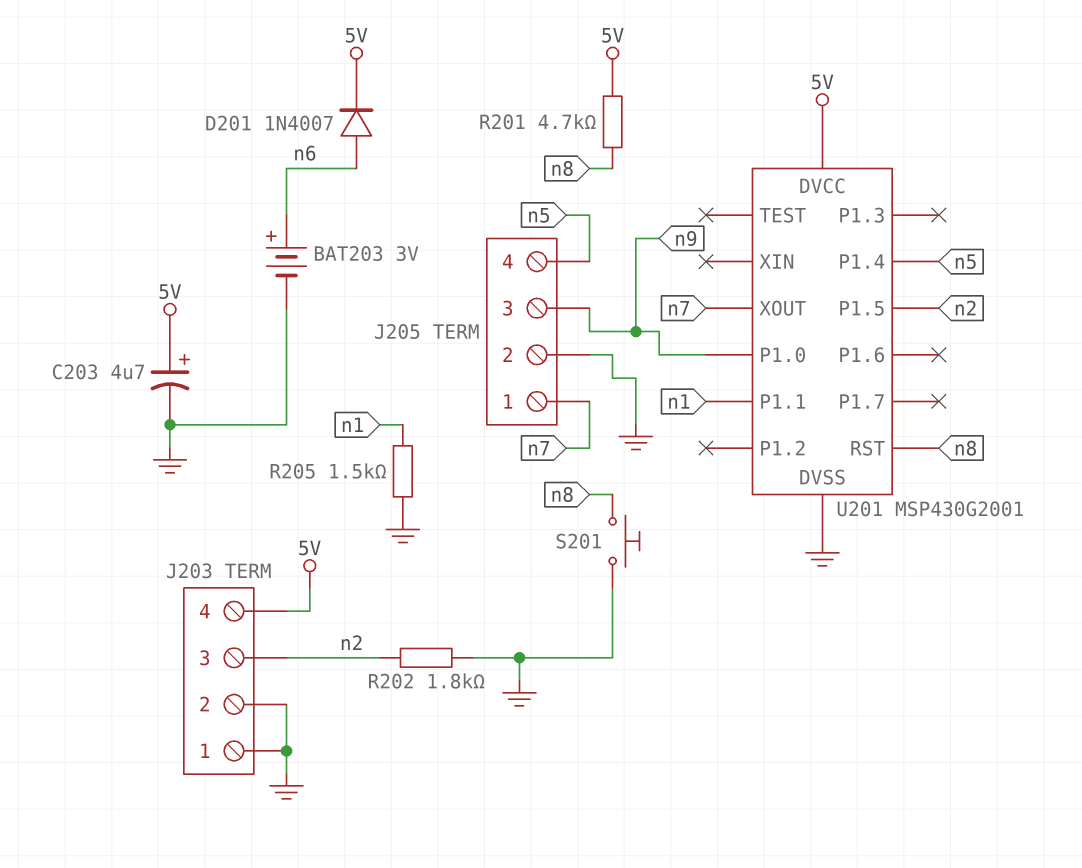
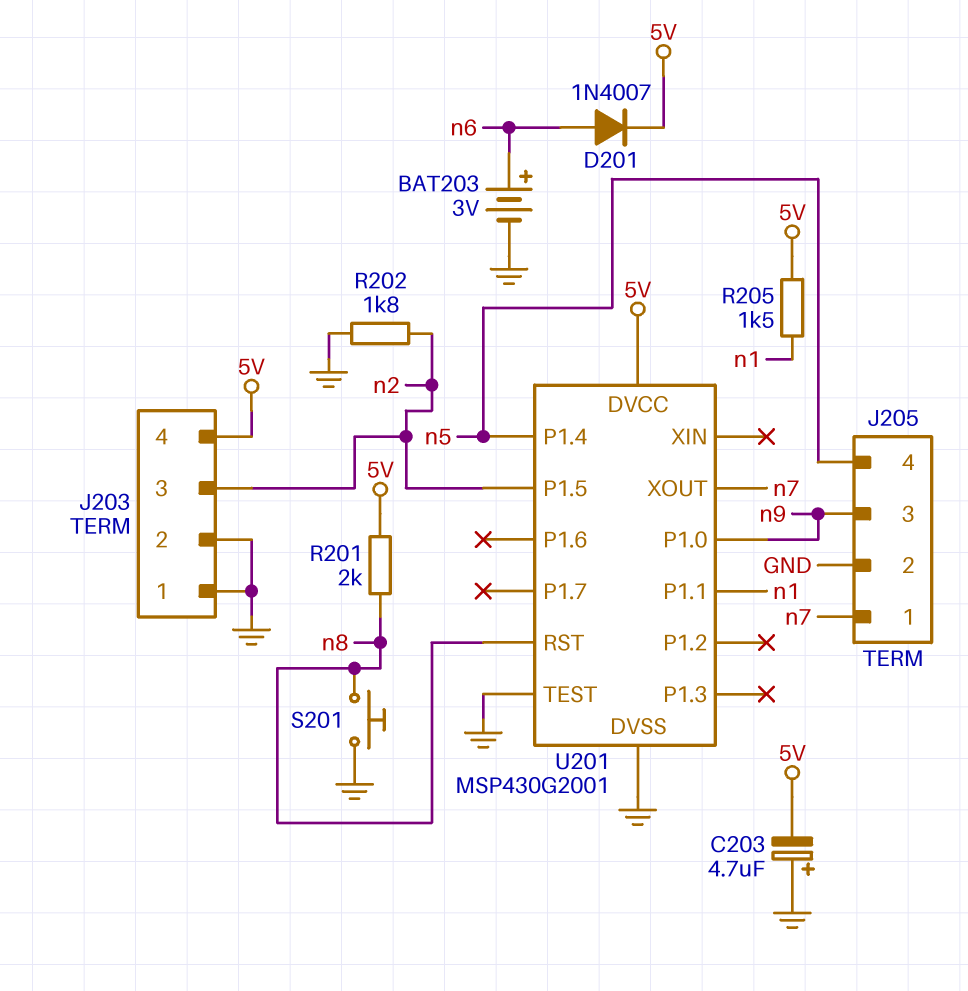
C203: 4.7uF (plus 5V, minus GND) -> 4.7uF (plus GND, minus 5V)
R201: 4.7k (5V, n8) -> 2k (5V, n8)
R205: 1.5k (GND, n1) -> 1.5k (5V, n1)
U201 pin TEST: none -> GND

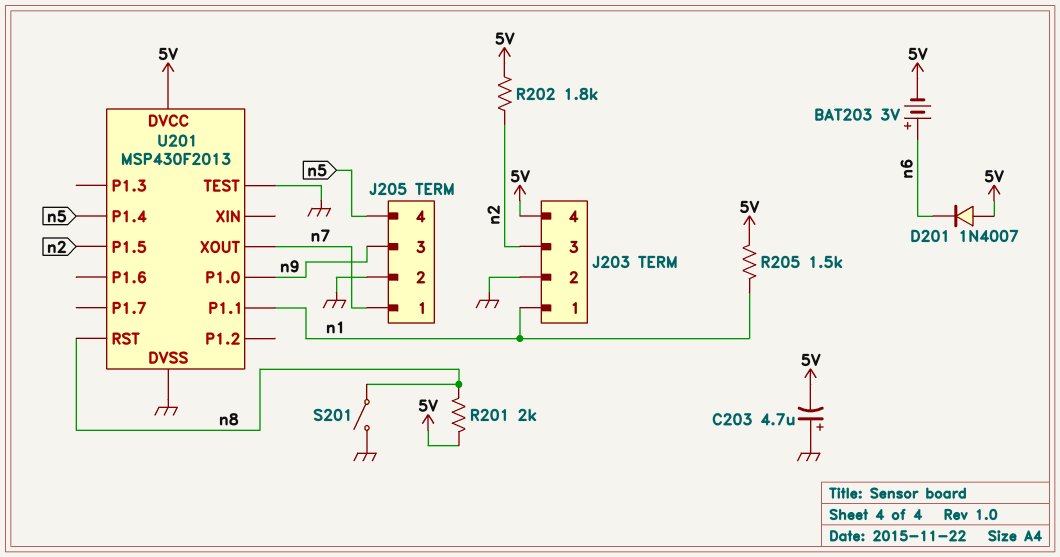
BAT203: 3V (plus n6, minus GND) -> 3V (plus n6, minus 5V)
D201: diode 1N4007 (A n6, K 5V) -> diode 1N4007 (A 5V, K n6)
J203 pin 1: GND -> n1
R202: 1.8k (GND, n2) -> 1.8k (5V, n2)
S201: button (GND, n8) -> switch (GND, n8)
U201: MSP430G2001 -> MSP430F2013

